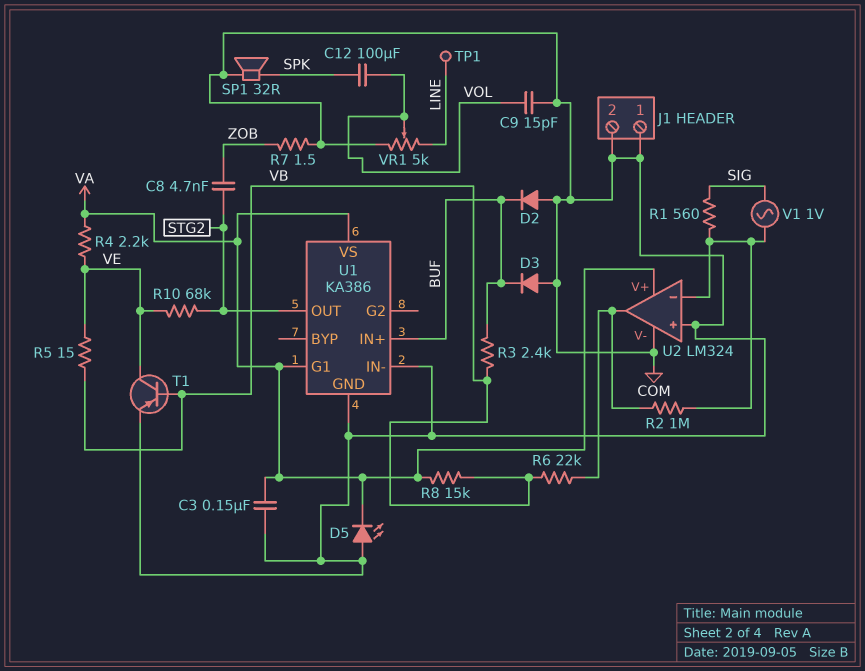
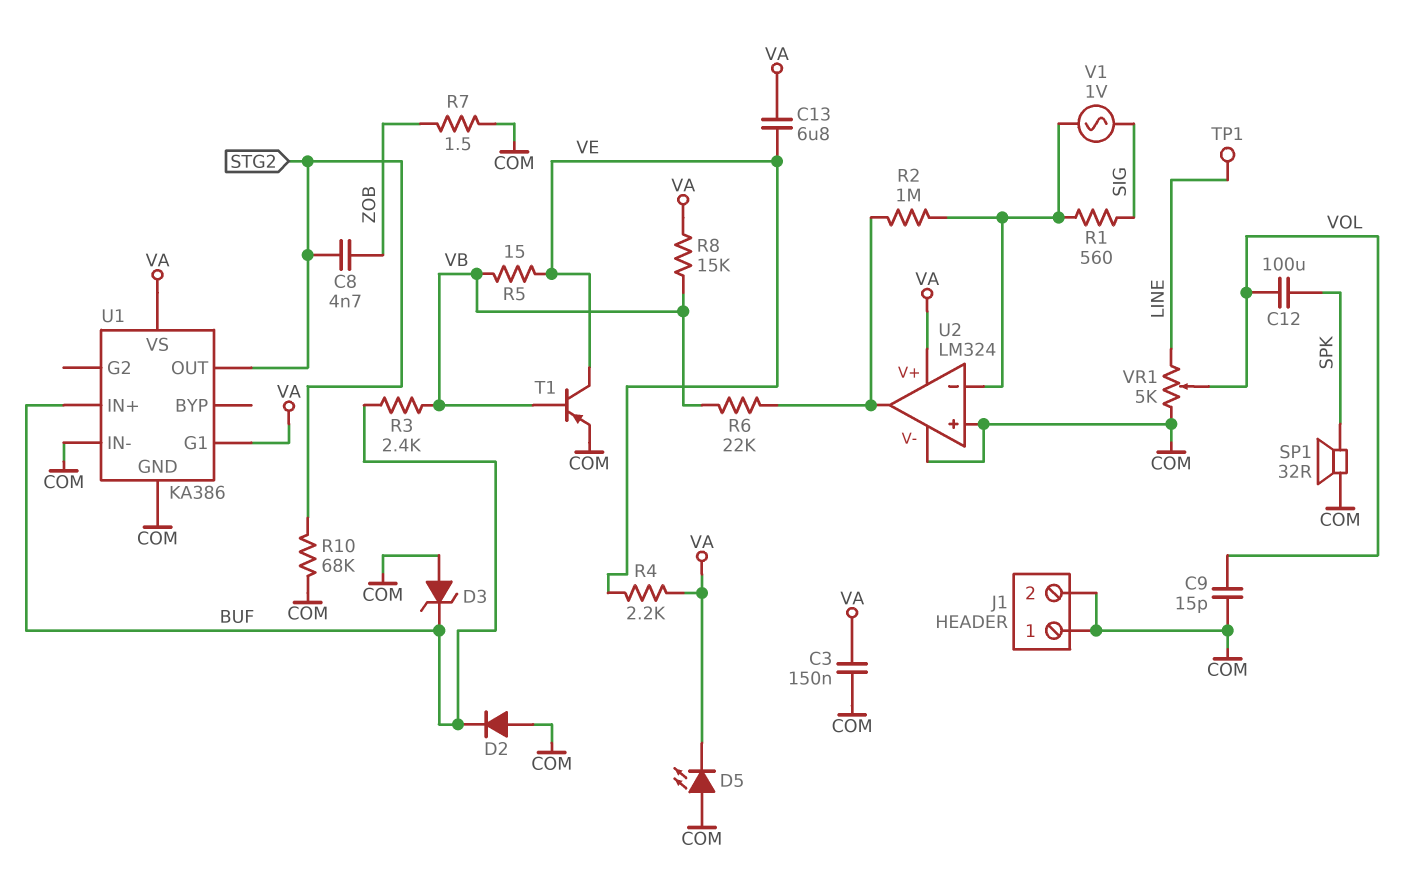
C13: none -> 6.8uF (VA, VE)
D3: diode (A COM, K BUF) -> zener (A COM, K BUF)
R10: 68k (STG2, VE) -> 68k (COM, STG2)

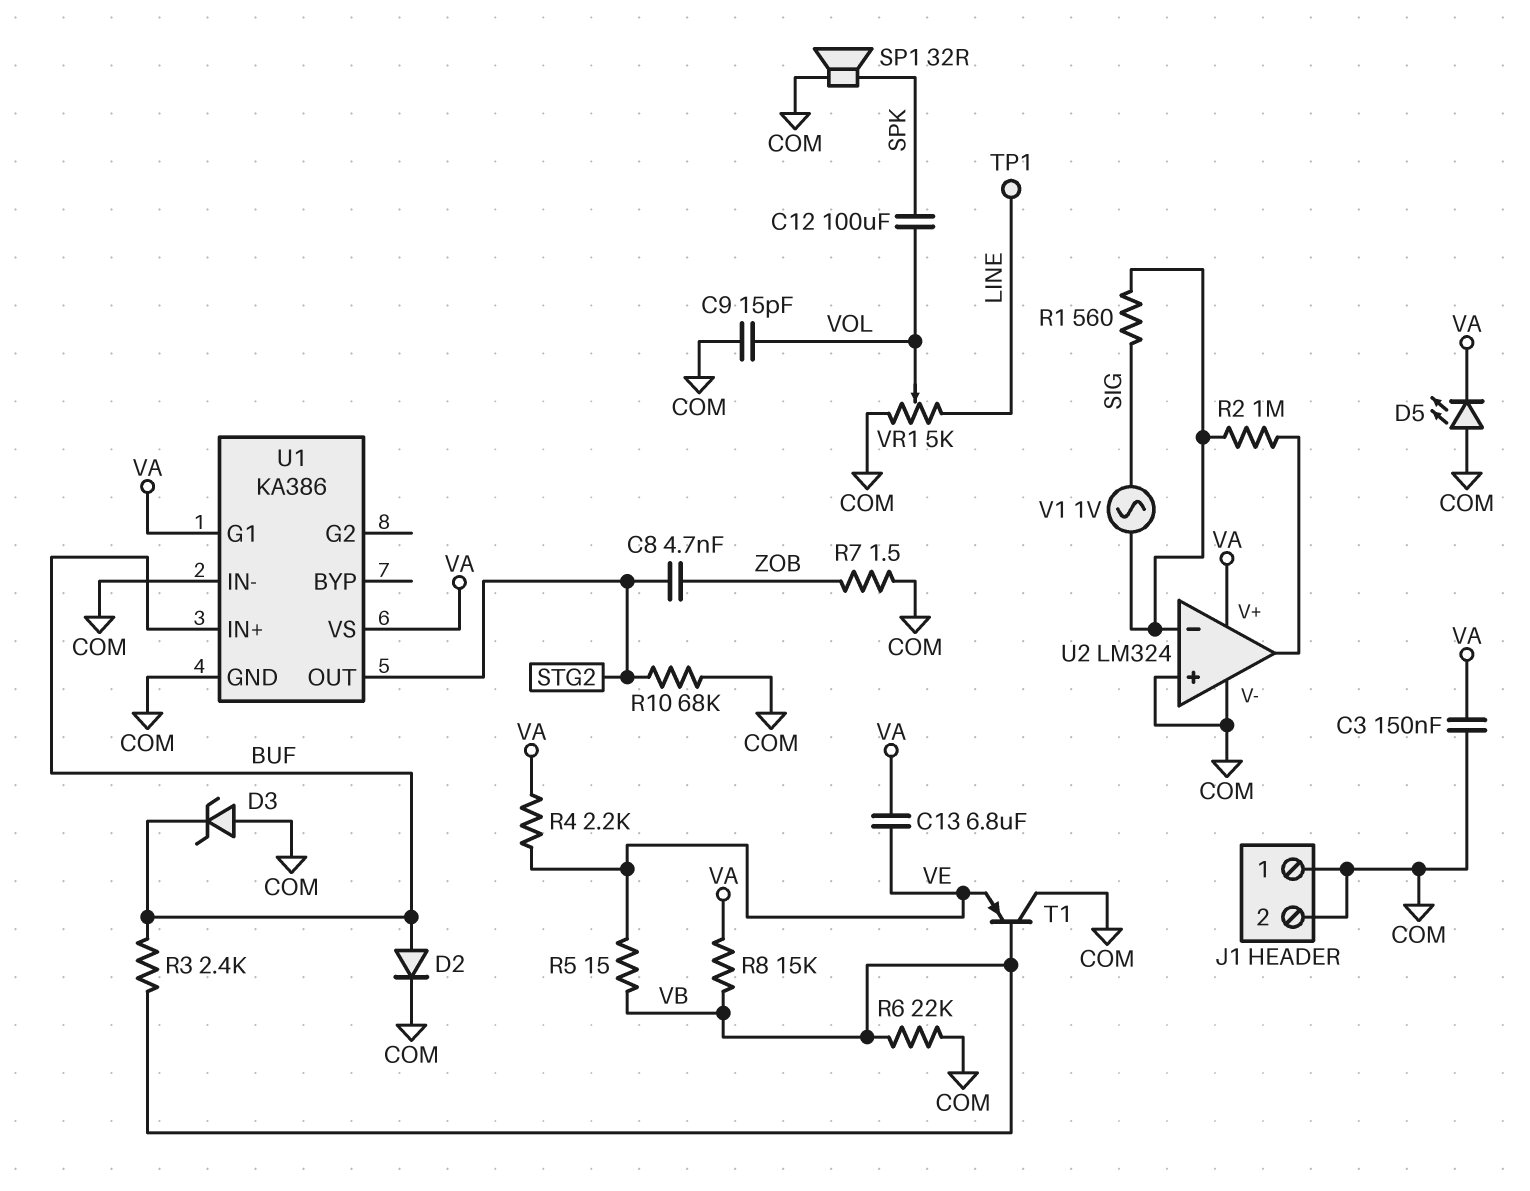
D2: diode (A COM, K BUF) -> diode (A BUF, K COM)
R6: 22k (U2/out, VB) -> 22k (COM, VB)
T1: PNP (B VB, C VE, E COM) -> PNP (B VB, C COM, E VE)

